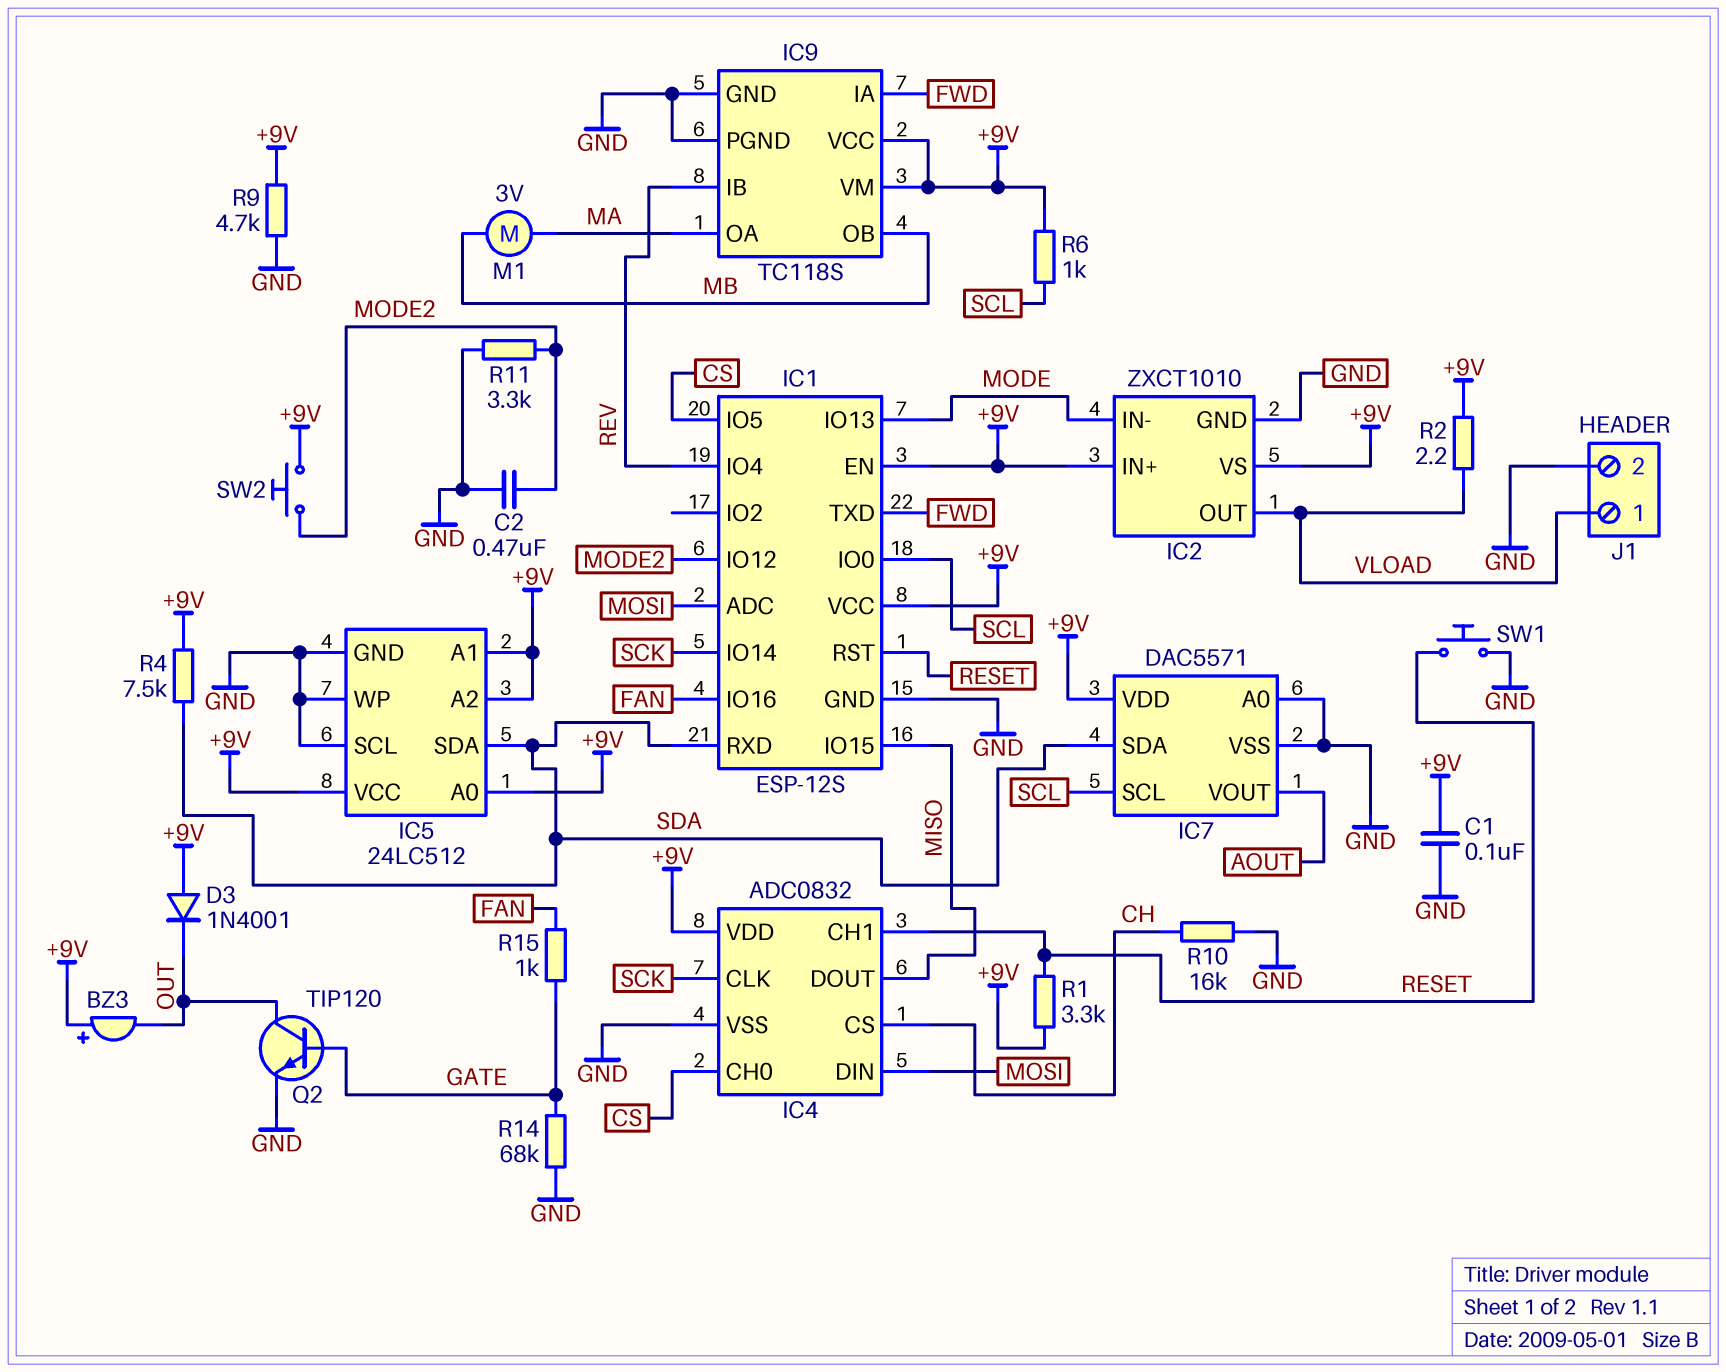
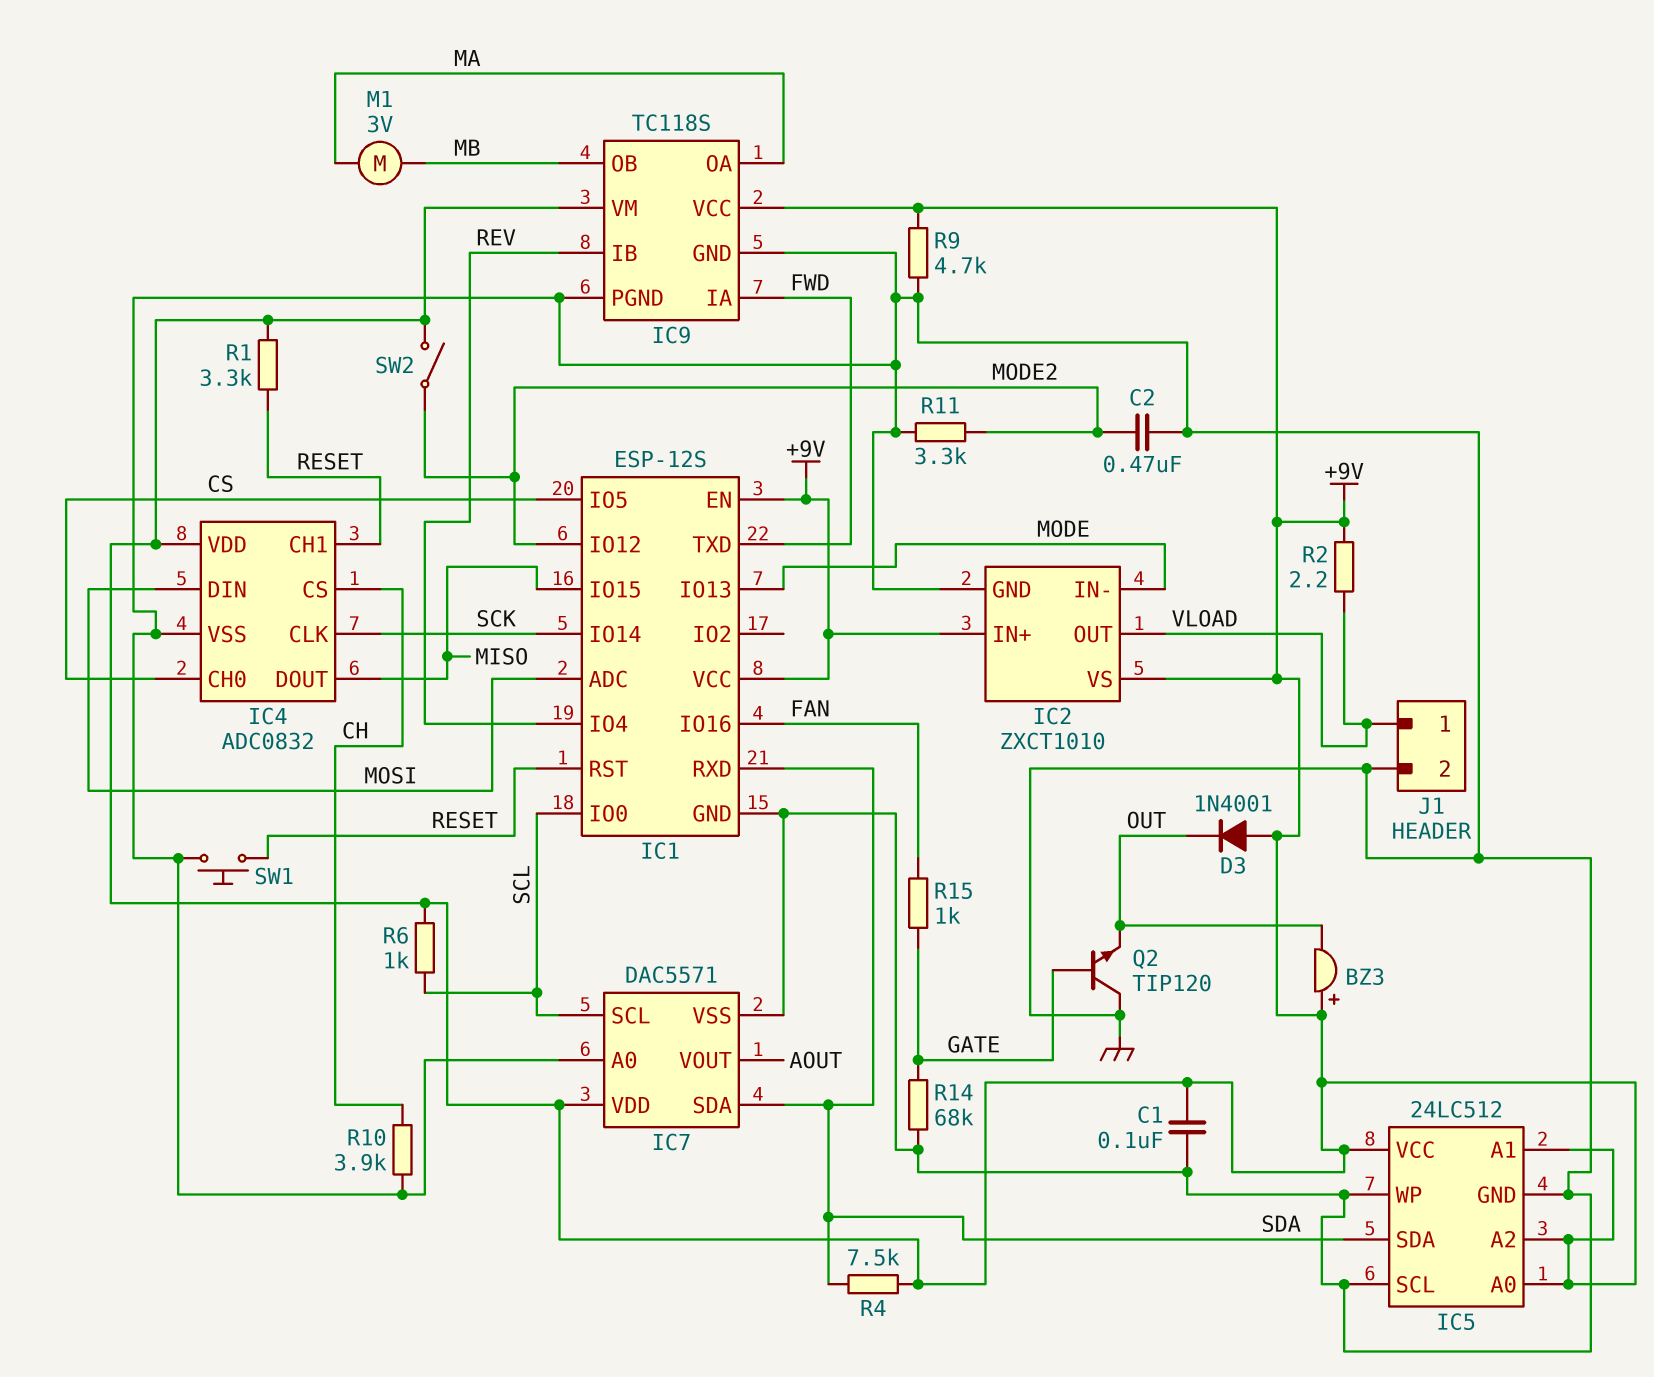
Q2: NPN TIP120 (B GATE, C OUT, E GND) -> NPN TIP120 (B GATE, C GND, E OUT)
R10: 16k (CH, GND) -> 3.9k (CH, GND)
SW2: button (+9V, MODE2) -> switch (+9V, MODE2)

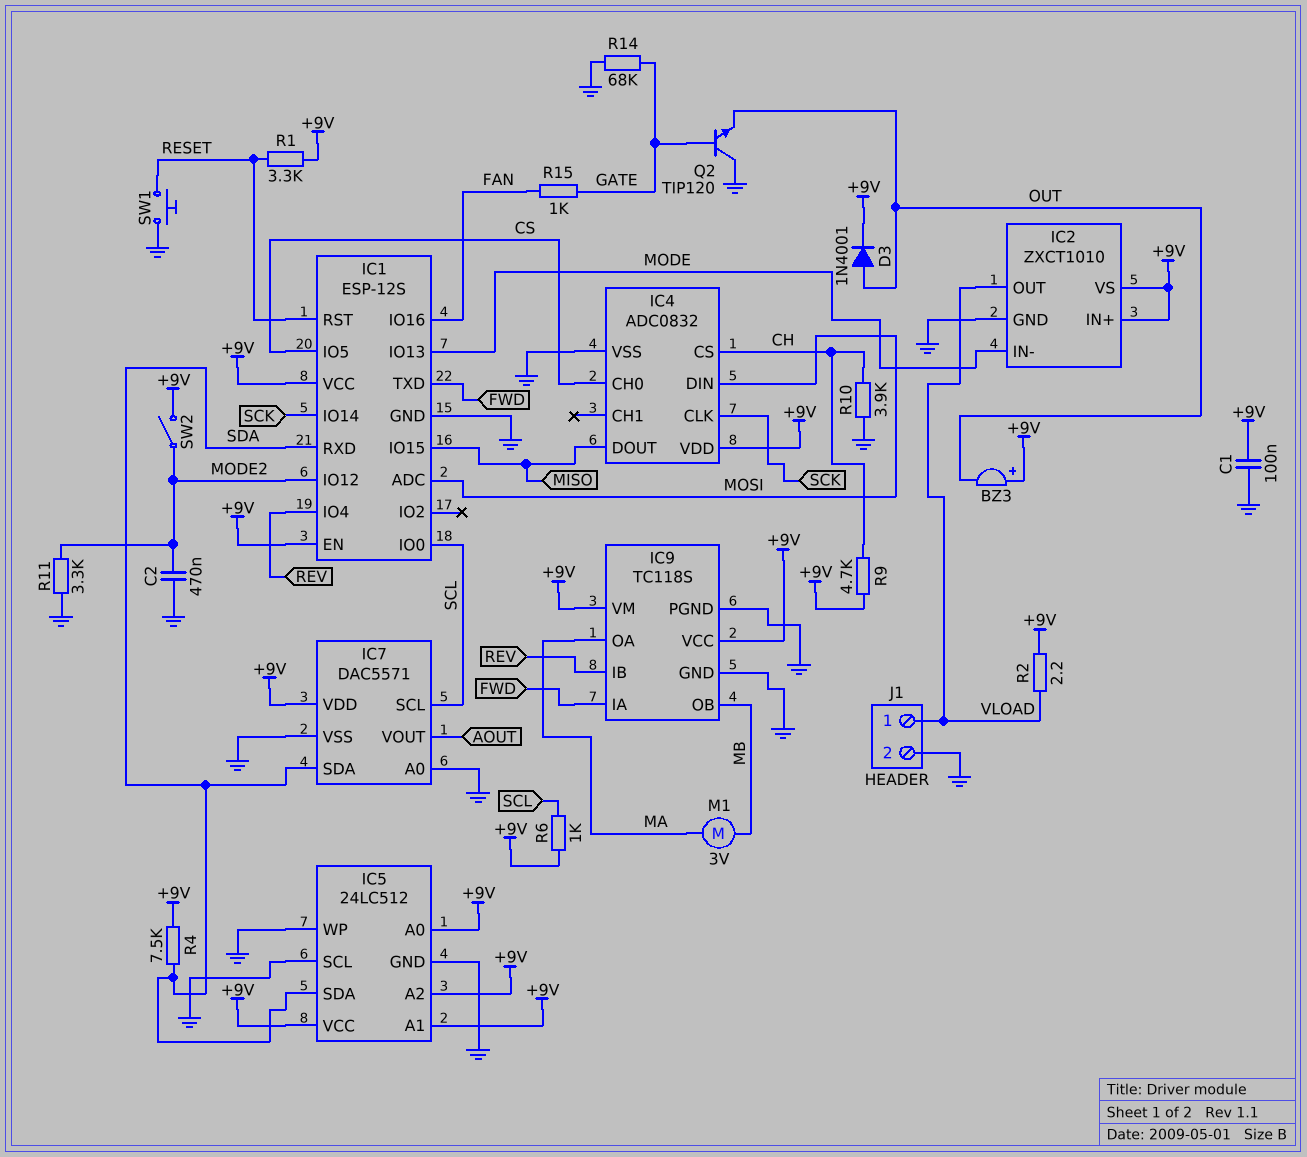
D3: diode 1N4001 (A +9V, K OUT) -> diode 1N4001 (A OUT, K +9V)
IC4 pin CH1: RESET -> none
R9: 4.7k (+9V, GND) -> 4.7k (+9V, CH)

